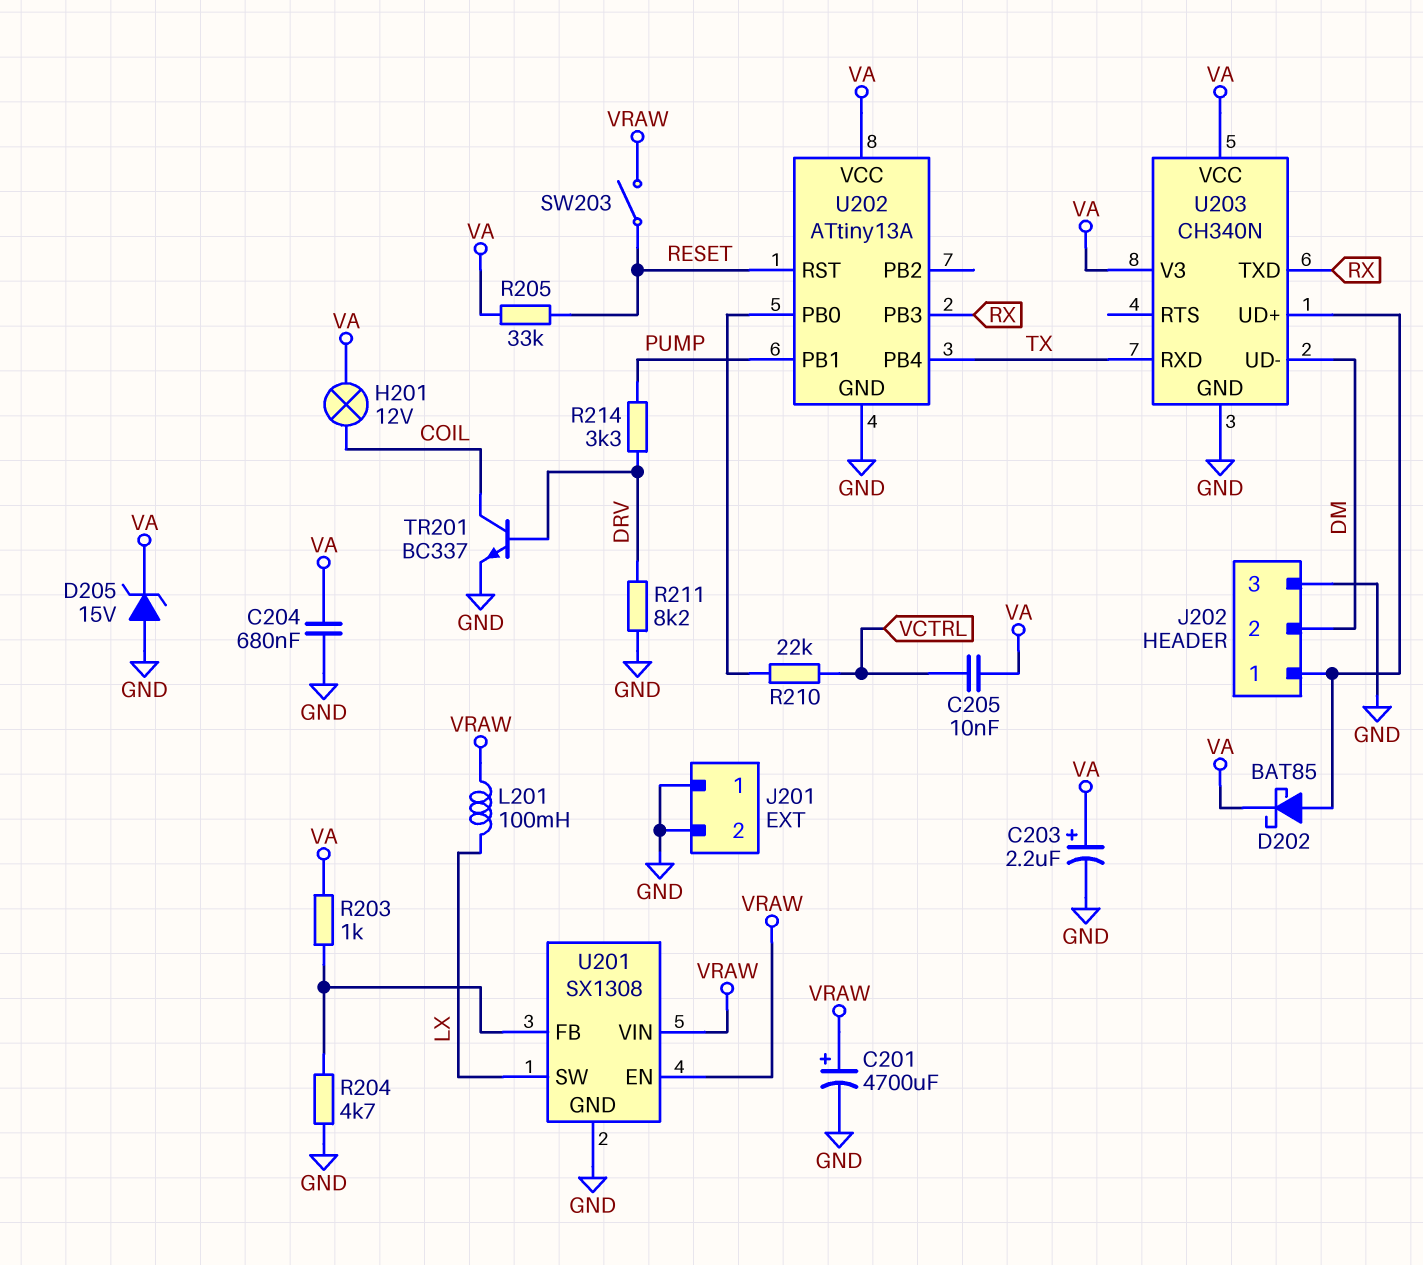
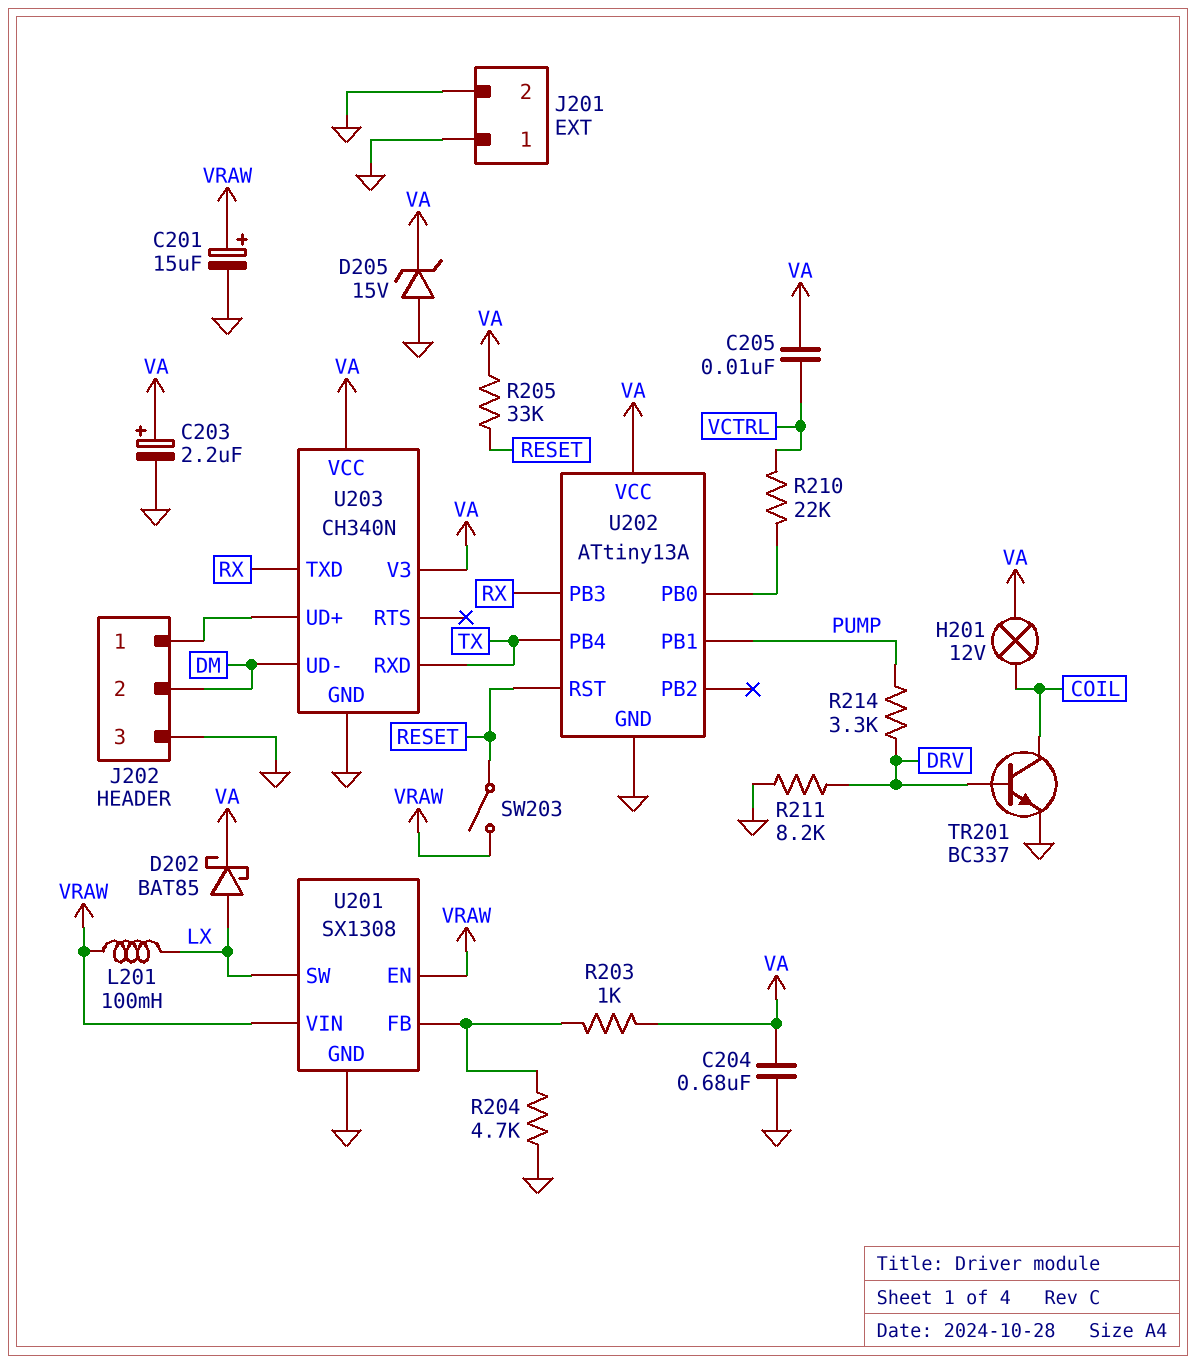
C201: 4700uF (plus VRAW, minus GND) -> 15uF (plus VRAW, minus GND)
D202: schottky BAT85 (A J202/1, K VA) -> schottky BAT85 (A LX, K VA)

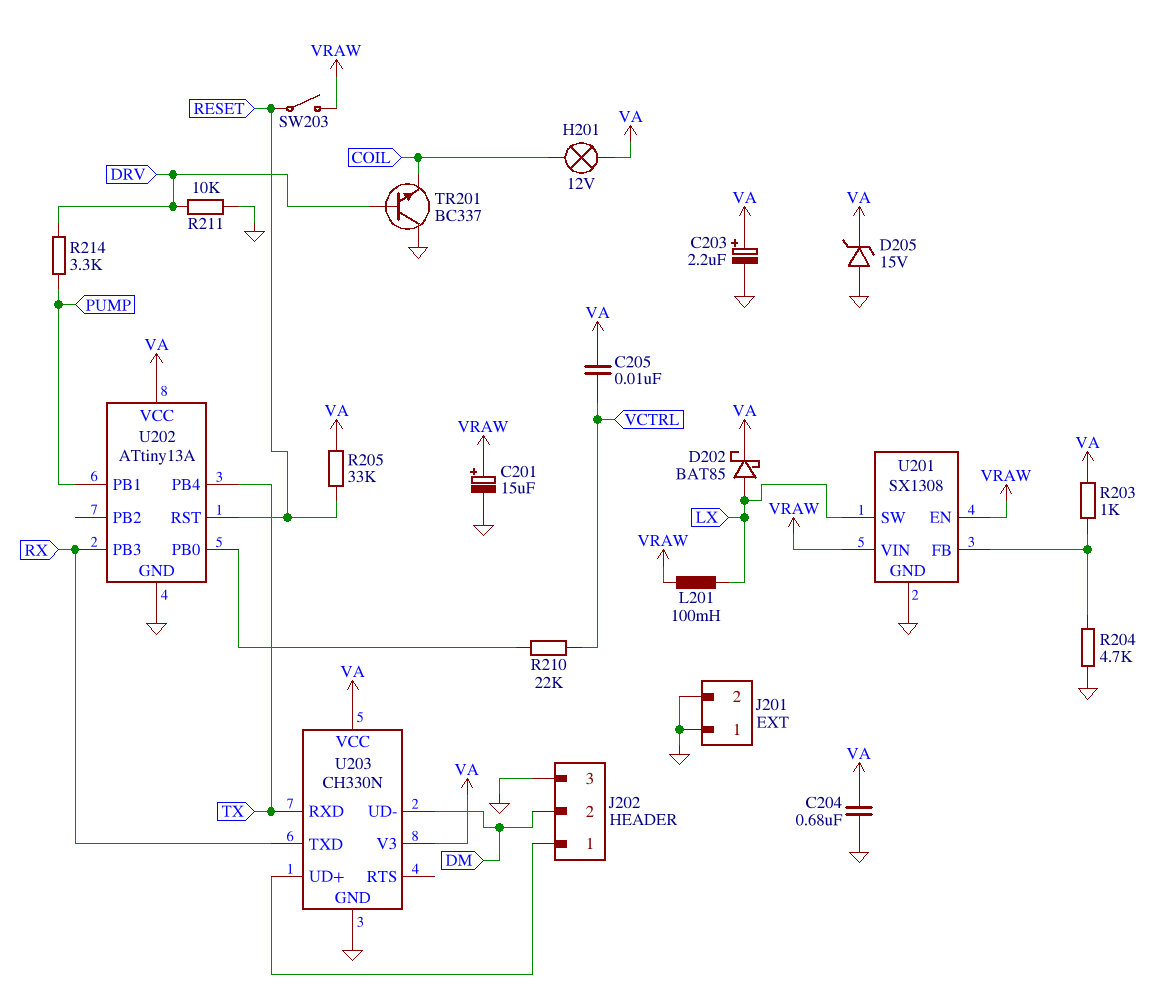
R211: 8.2k (DRV, GND) -> 10k (DRV, GND)
TR201: NPN BC337 (B DRV, C COIL, E GND) -> NPN BC337 (B DRV, C GND, E COIL)
U203: CH340N -> CH330N

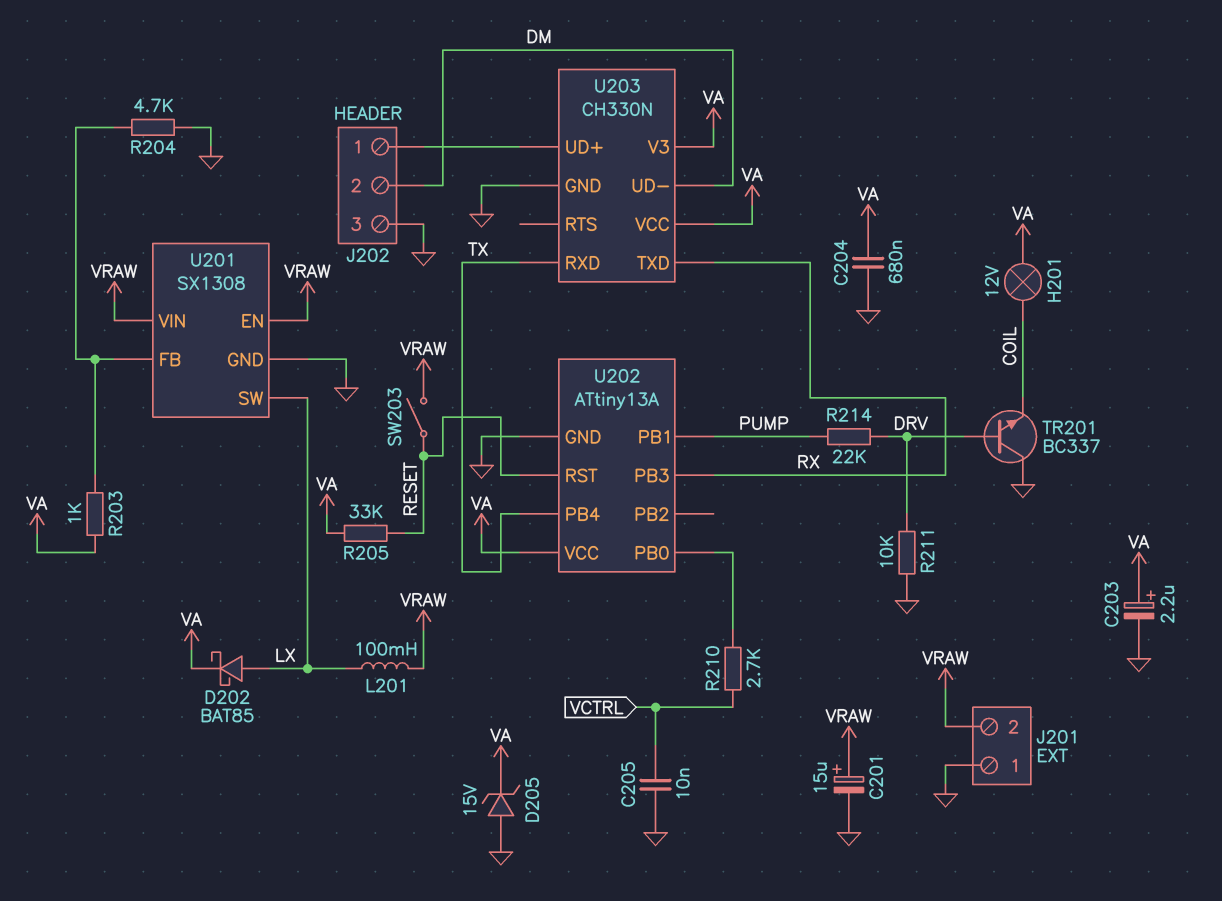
C205: 10nF (VA, VCTRL) -> 10nF (GND, VCTRL)
J201 pin 2: GND -> VRAW
R210: 22k (U202/PB0, VCTRL) -> 2.7k (U202/PB0, VCTRL)
R214: 3.3k (DRV, PUMP) -> 22k (DRV, PUMP)

